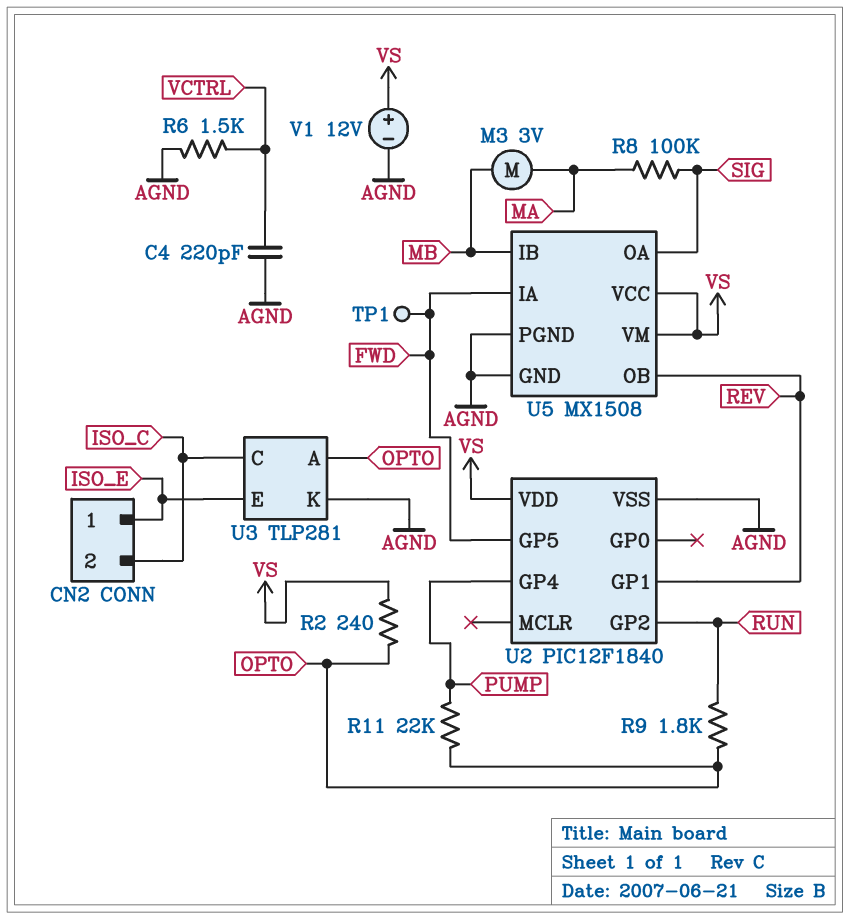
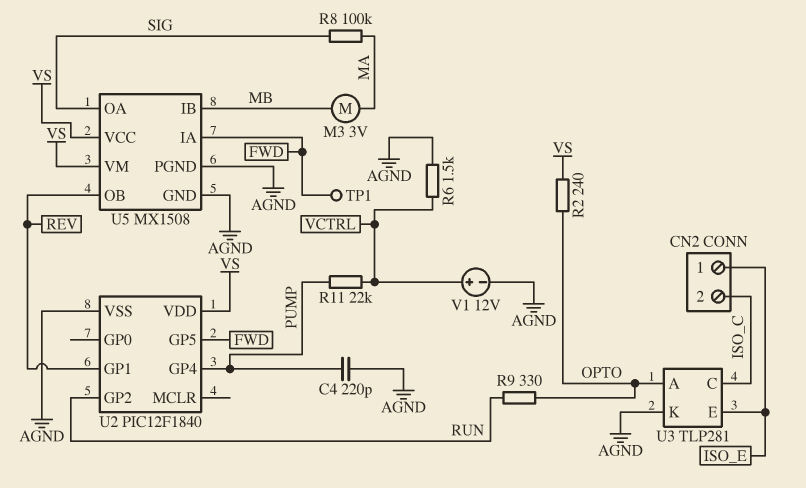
C4: 220pF (AGND, VCTRL) -> 220pF (AGND, PUMP)
R9: 1.8k (OPTO, RUN) -> 330 (OPTO, RUN)
R11: 22k (OPTO, PUMP) -> 22k (PUMP, VCTRL)
V1: 12V (plus VS, minus AGND) -> 12V (plus VCTRL, minus AGND)

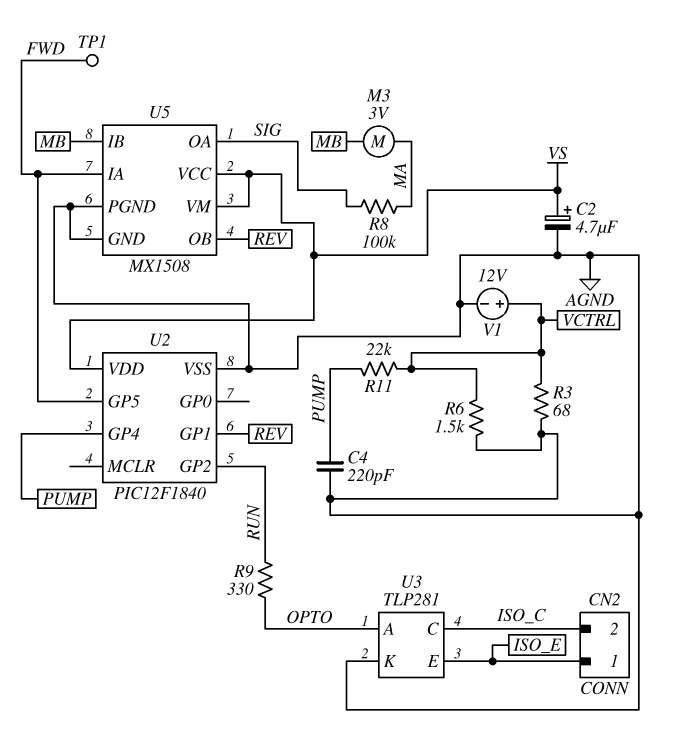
C2: none -> 4.7uF (plus VS, minus AGND)
R2: 240 (OPTO, VS) -> none
R3: none -> 68 (AGND, VCTRL)

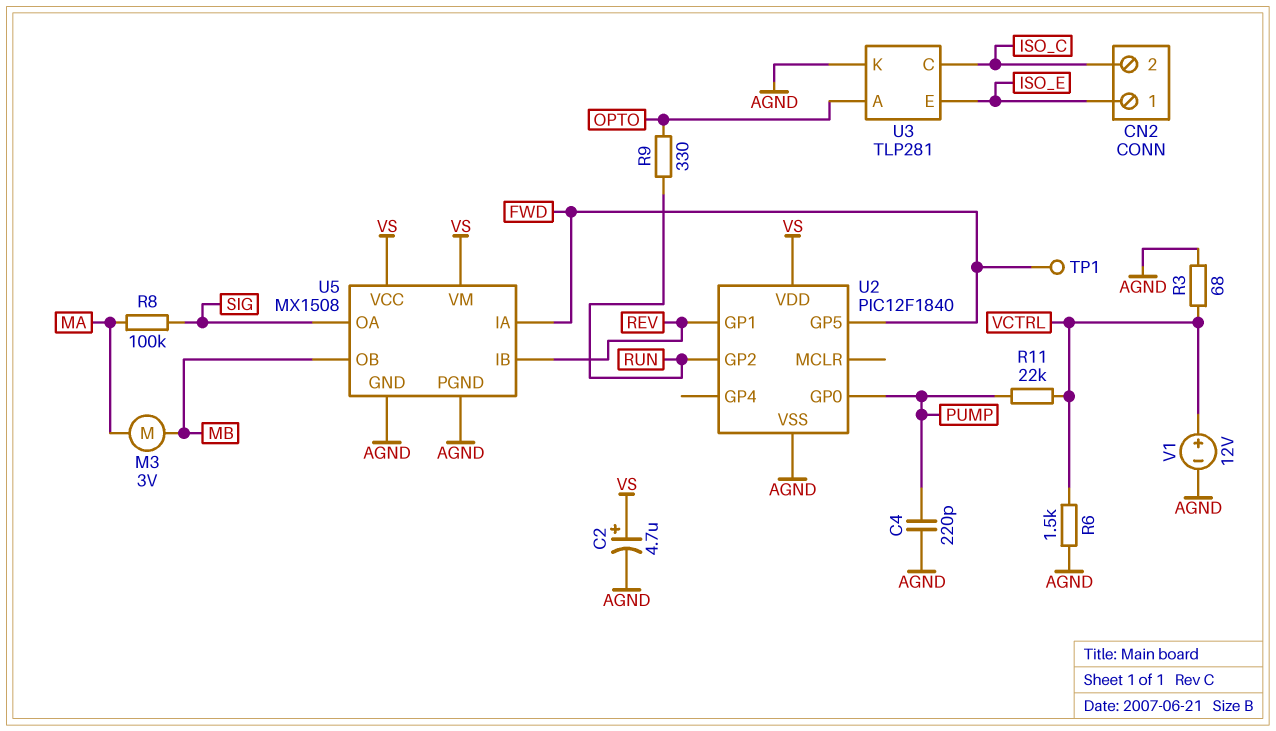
U2 pin GP0: none -> PUMP
U2 pin GP4: PUMP -> none
U5 pin IB: MB -> REV
U5 pin OB: REV -> MB

